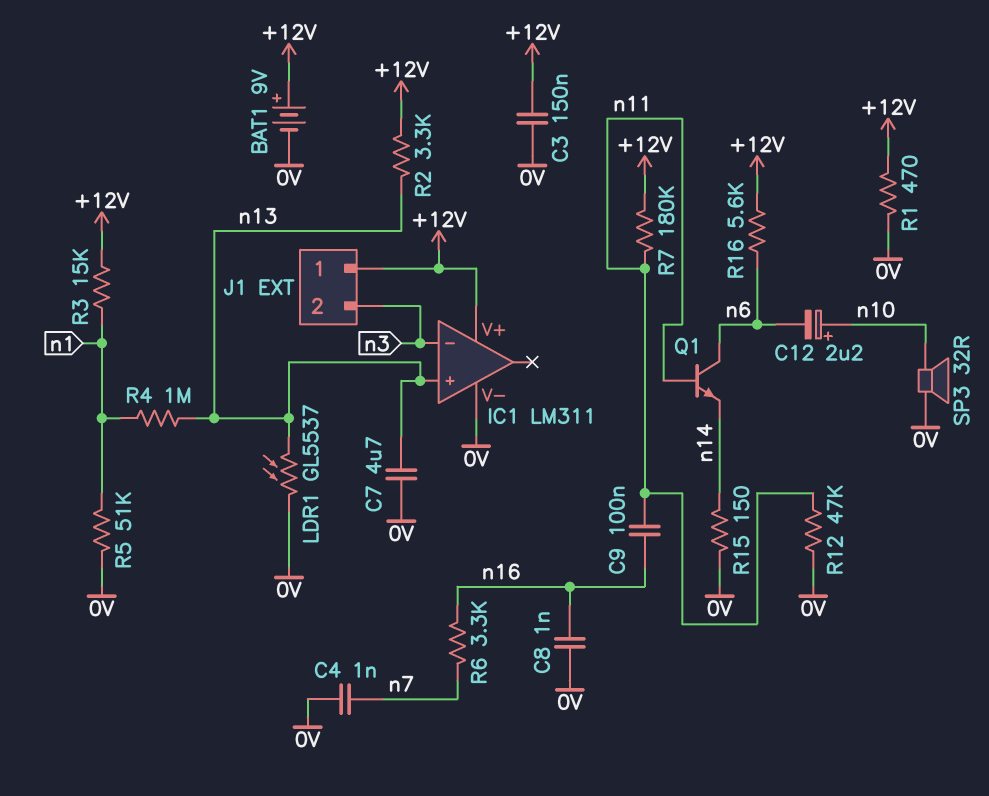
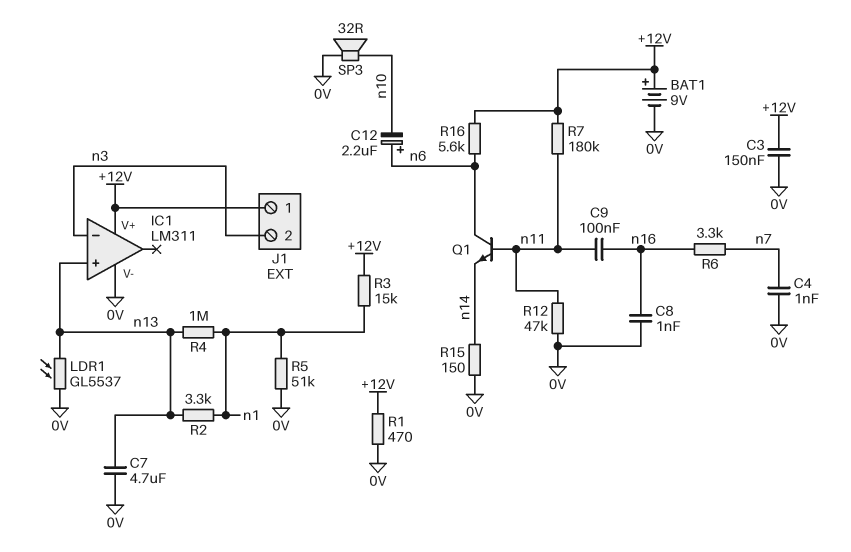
C12: 2.2uF (plus n10, minus n6) -> 2.2uF (plus n6, minus n10)
R2: 3.3k (+12V, n13) -> 3.3k (n1, n13)

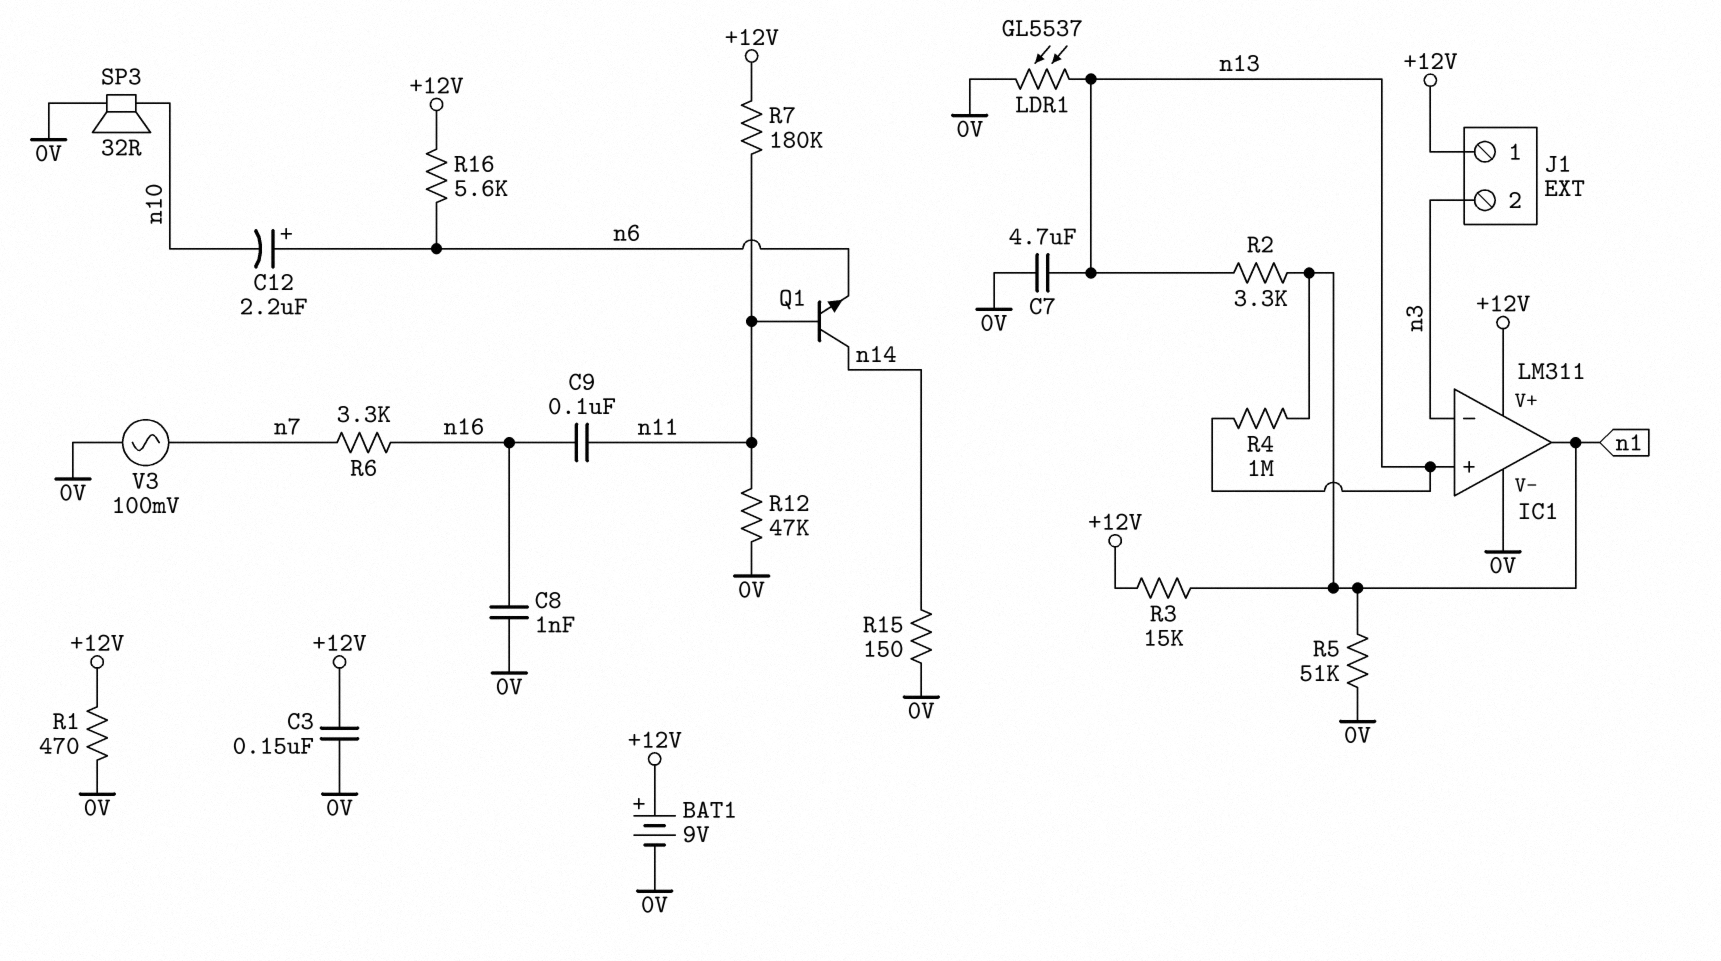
C4: 1nF (0V, n7) -> none
IC1 pin out: none -> n1
Q1: NPN (B n11, C n6, E n14) -> NPN (B n11, C n14, E n6)
V3: none -> AC 100mV (0V, n7)

